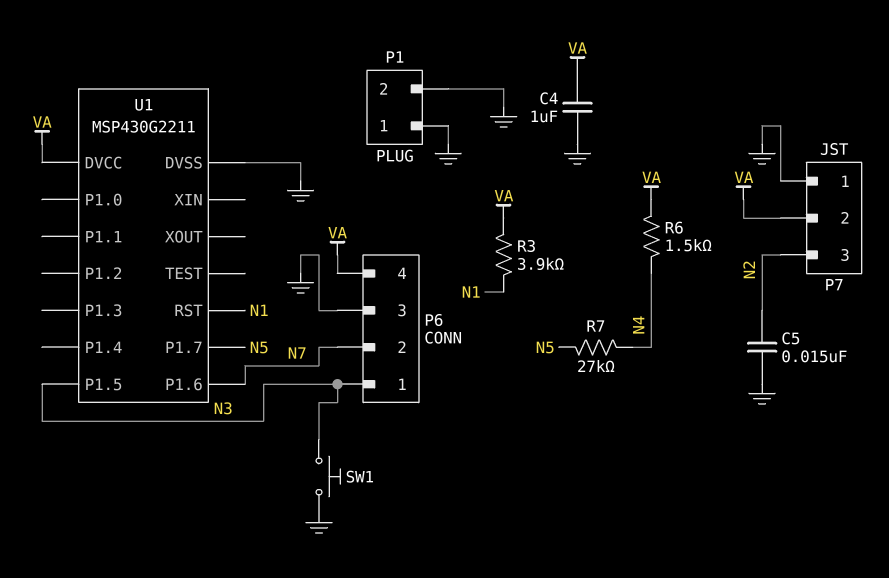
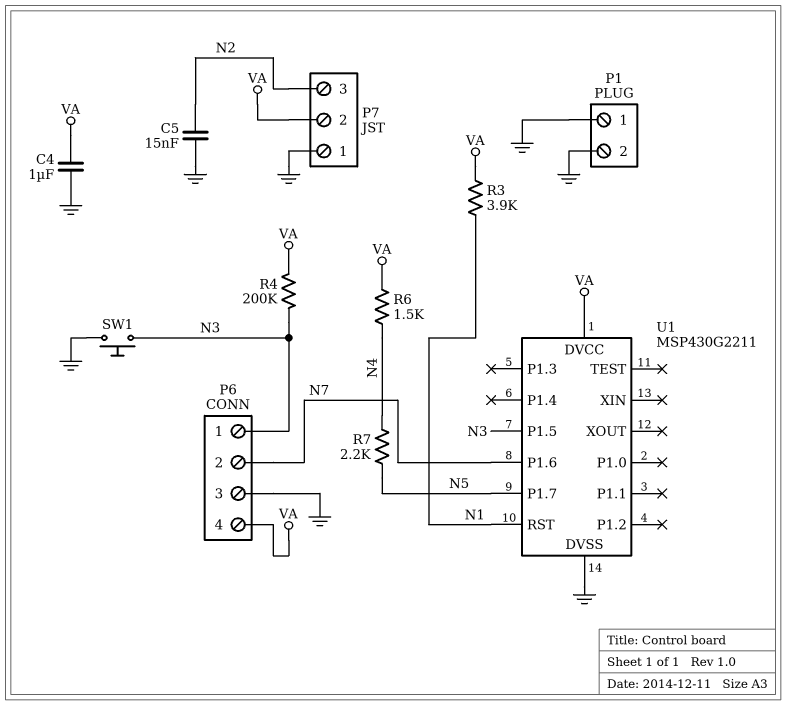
R4: none -> 200k (N3, VA)
R7: 27k (N4, N5) -> 2.2k (N4, N5)

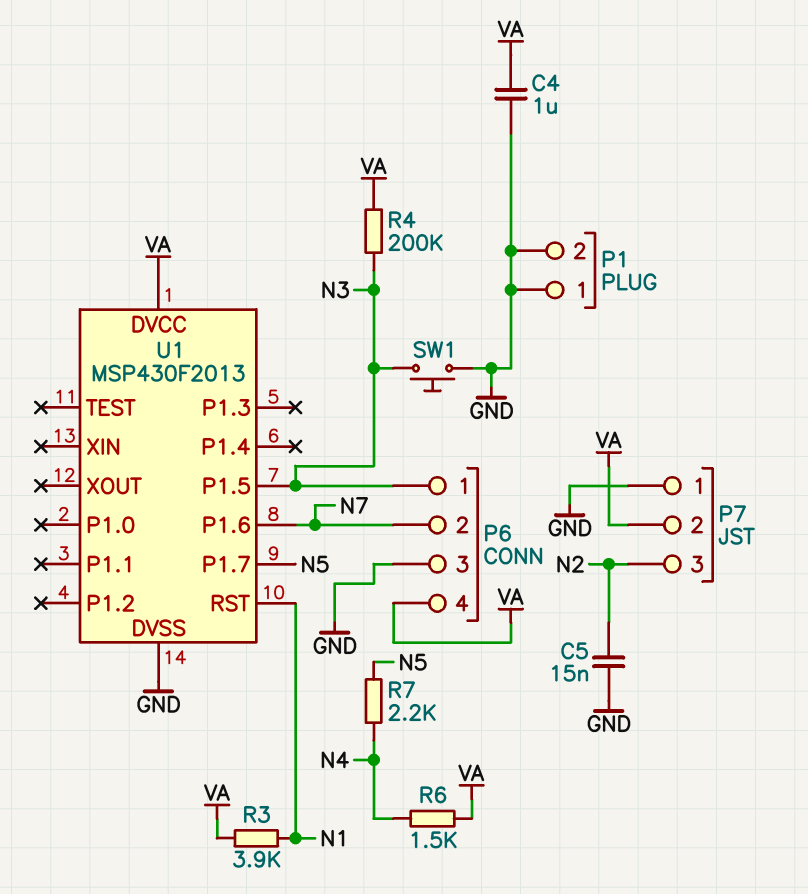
U1: MSP430G2211 -> MSP430F2013

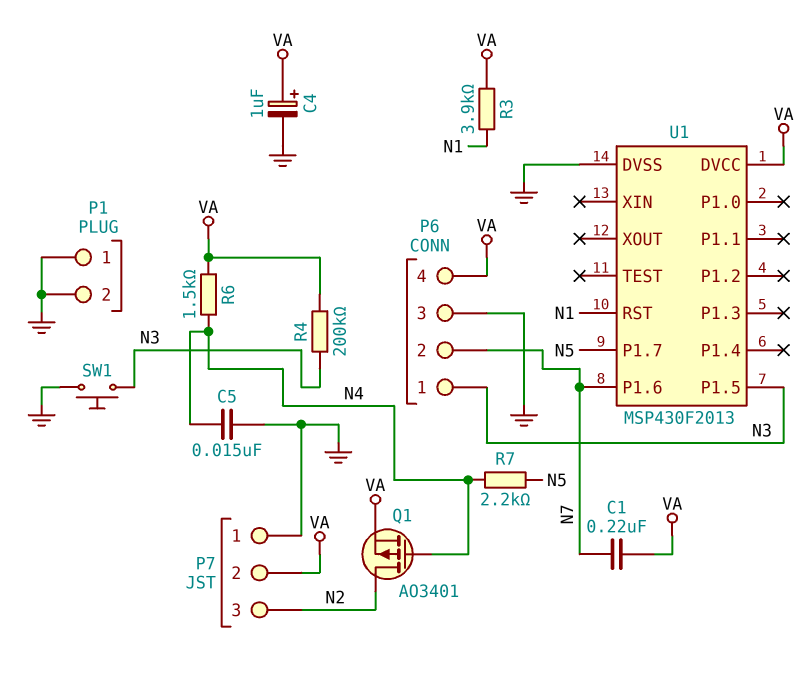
C1: none -> 220nF (N7, VA)
C4: 1uF (GND, VA) -> 1uF (plus VA, minus GND)
C5: 15nF (GND, N2) -> 15nF (GND, N4)
Q1: none -> PMOS AO3401 (G N4, D N2, S VA)

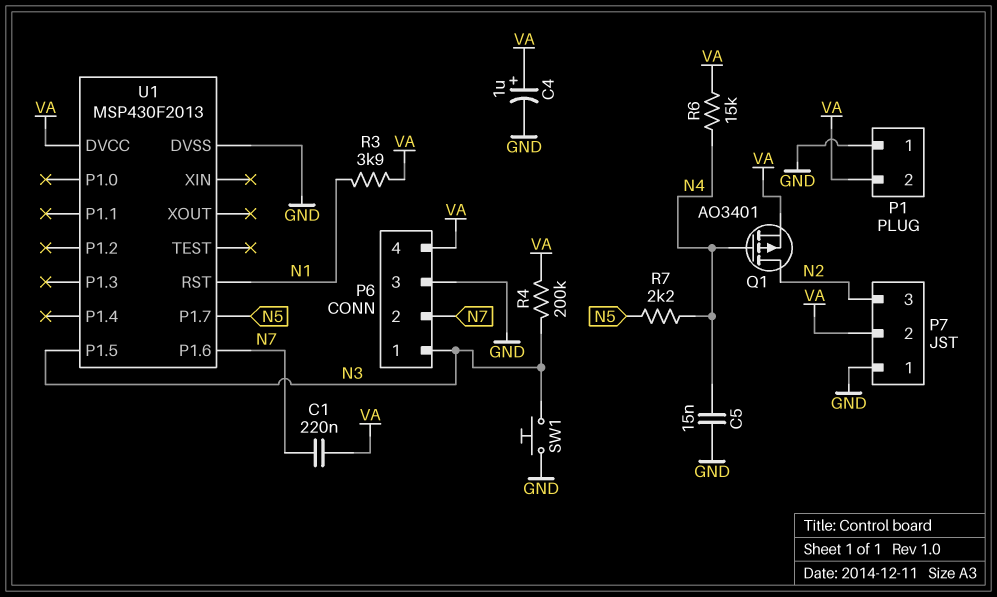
P1 pin 2: GND -> VA
R6: 1.5k (N4, VA) -> 15k (N4, VA)

